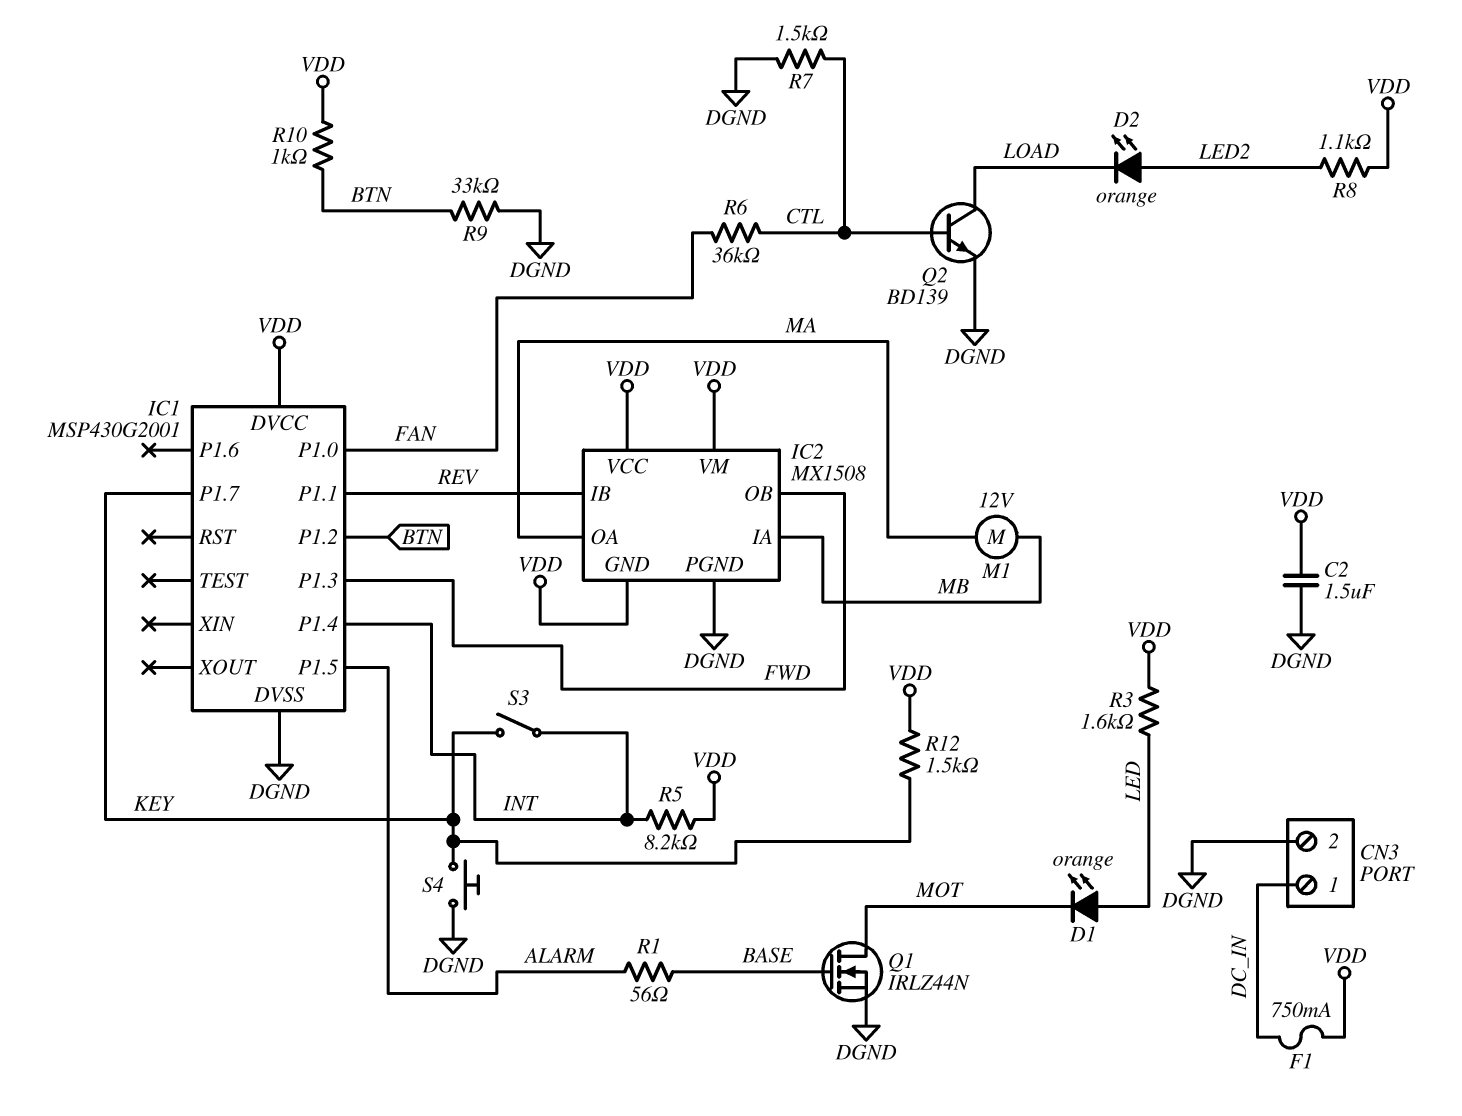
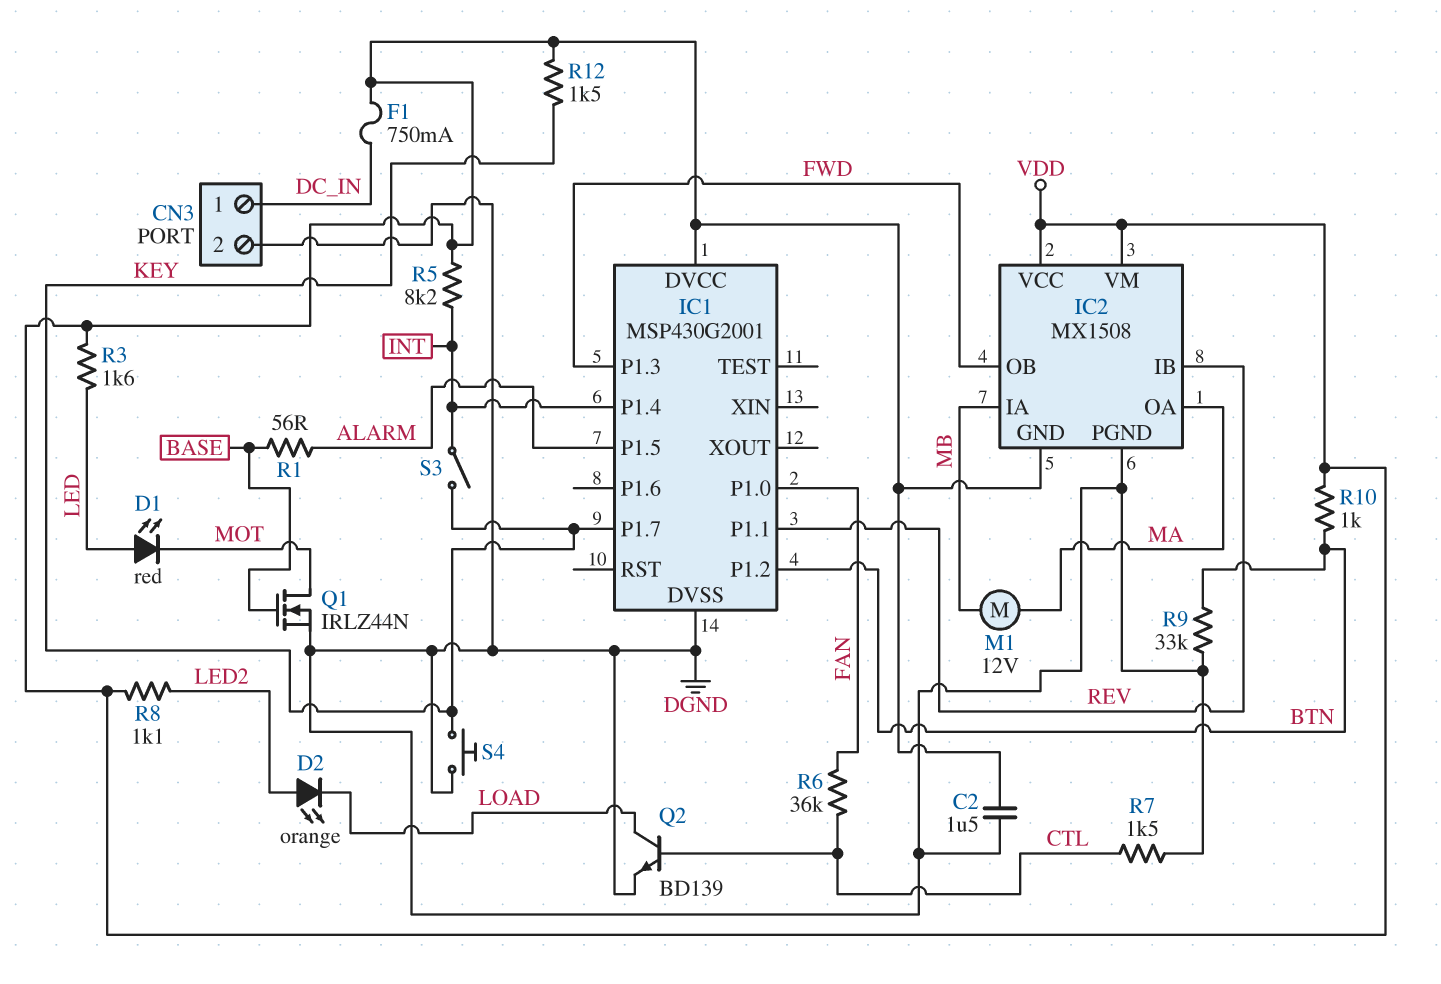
D1: LED orange (A LED, K MOT) -> LED red (A LED, K MOT)

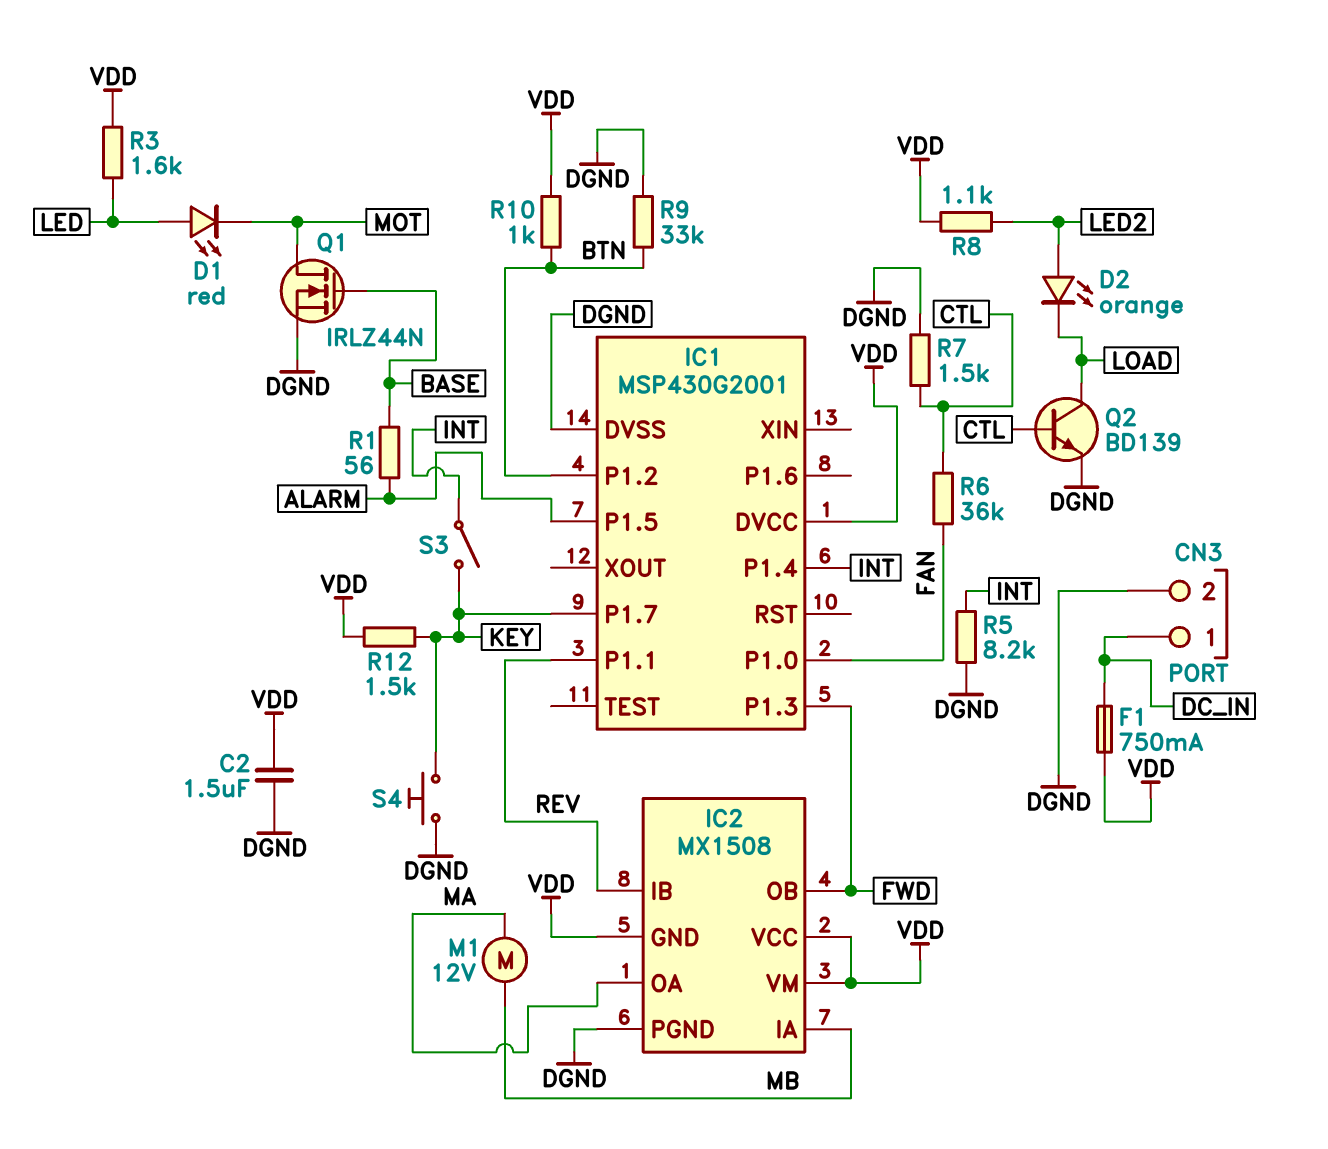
R5: 8.2k (INT, VDD) -> 8.2k (DGND, INT)

